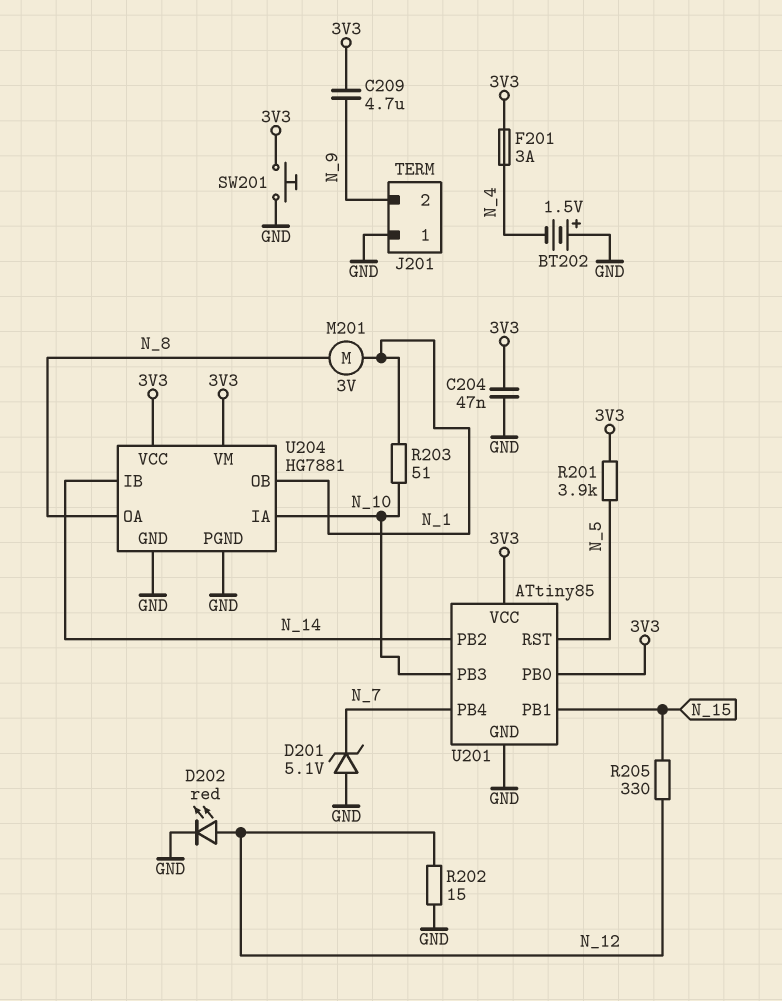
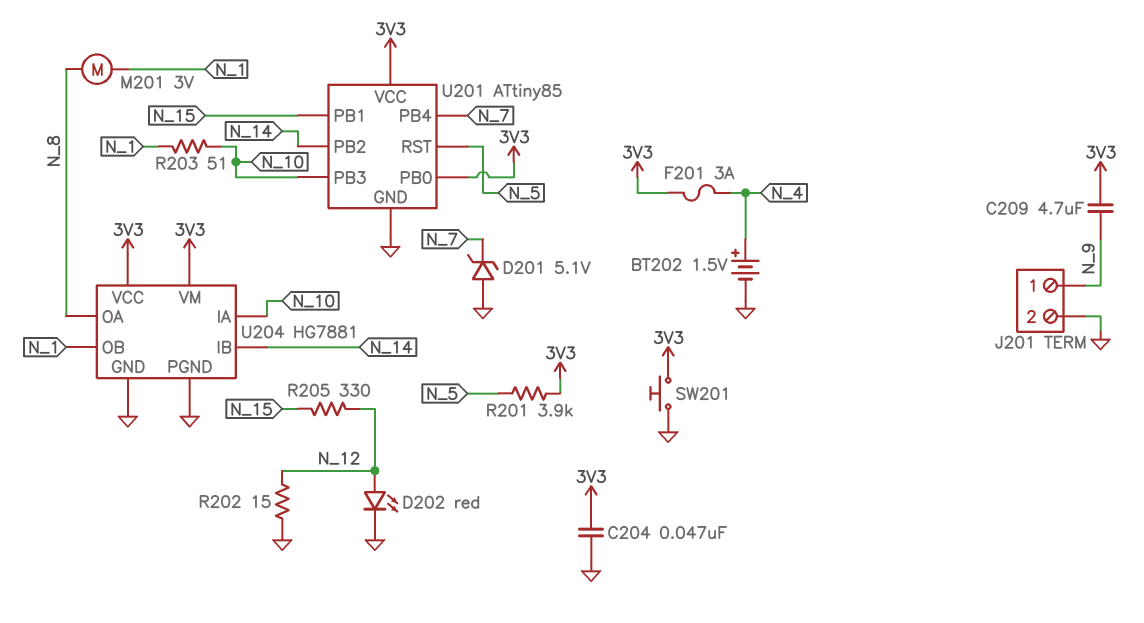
BT202: 1.5V (plus GND, minus N_4) -> 1.5V (plus N_4, minus GND)
J201 pin 1: GND -> N_9
J201 pin 2: N_9 -> GND

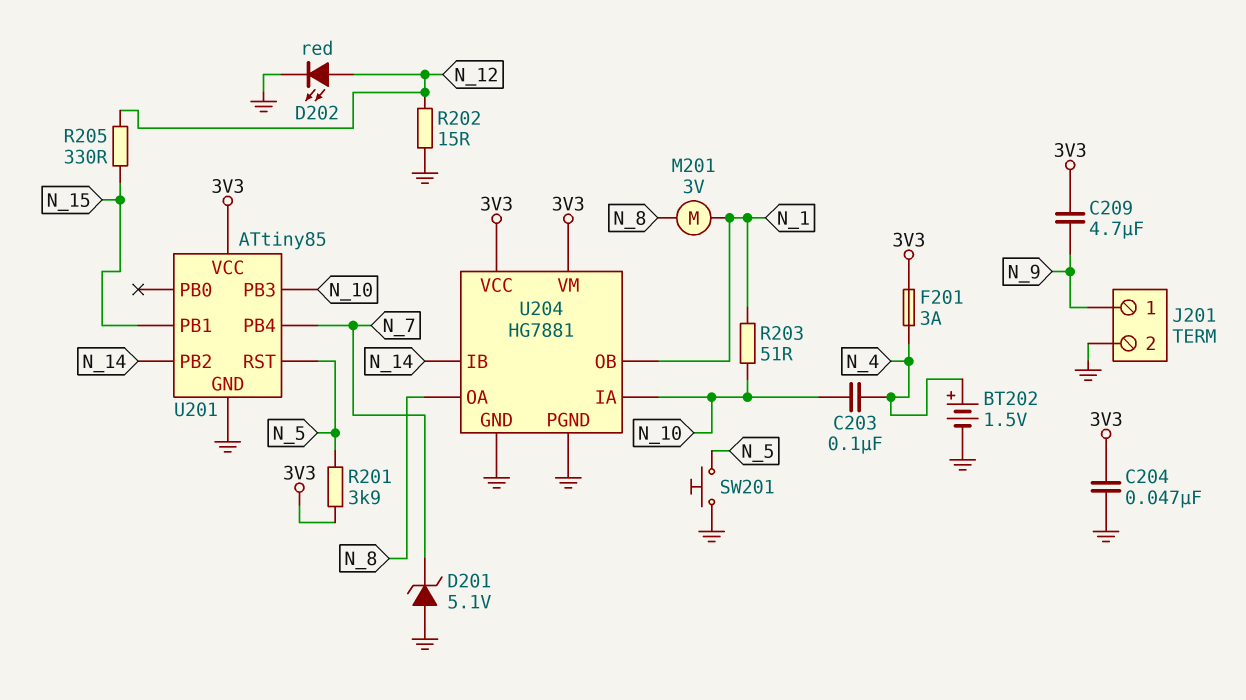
C203: none -> 100nF (N_4, N_10)
SW201: button (3V3, GND) -> button (GND, N_5)
U201 pin PB0: 3V3 -> none

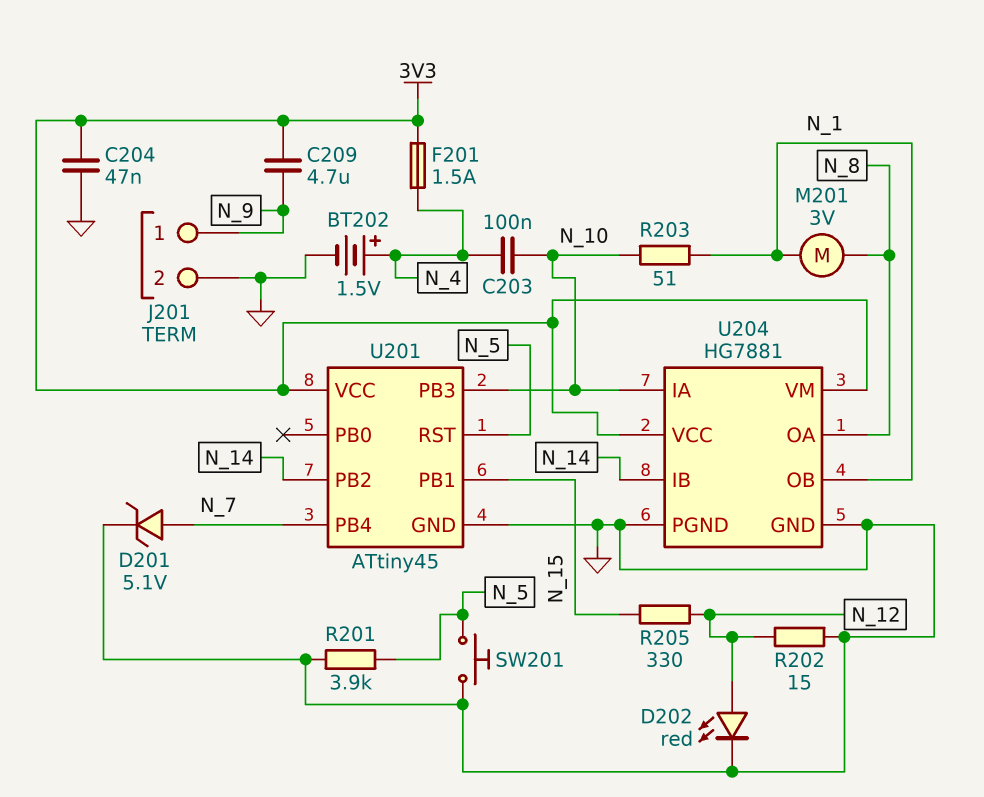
D201: zener 5.1V (A GND, K N_7) -> zener 5.1V (A N_7, K GND)
F201: 3A (3V3, N_4) -> 1.5A (3V3, N_4)
R201: 3.9k (3V3, N_5) -> 3.9k (GND, N_5)
U201: ATtiny85 -> ATtiny45

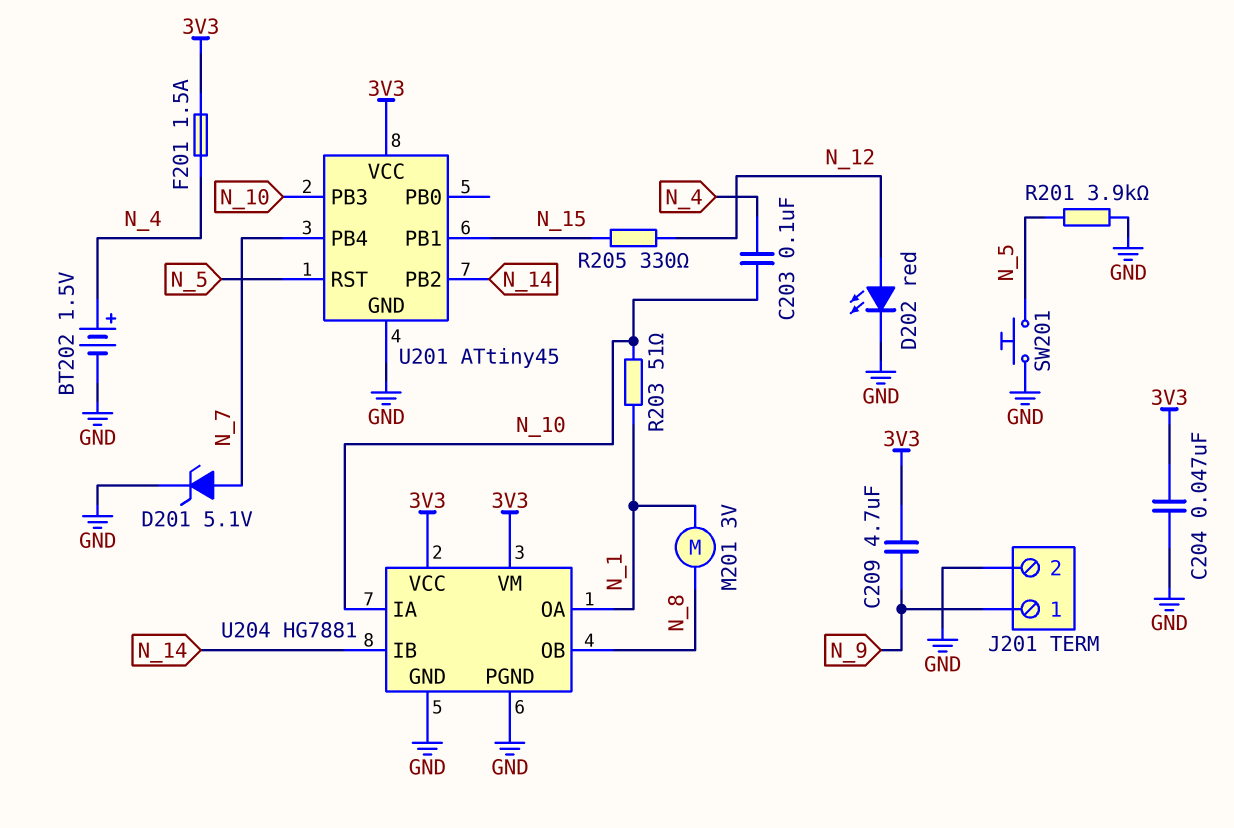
R202: 15 (GND, N_12) -> none
U204 pin OA: N_8 -> N_1
U204 pin OB: N_1 -> N_8

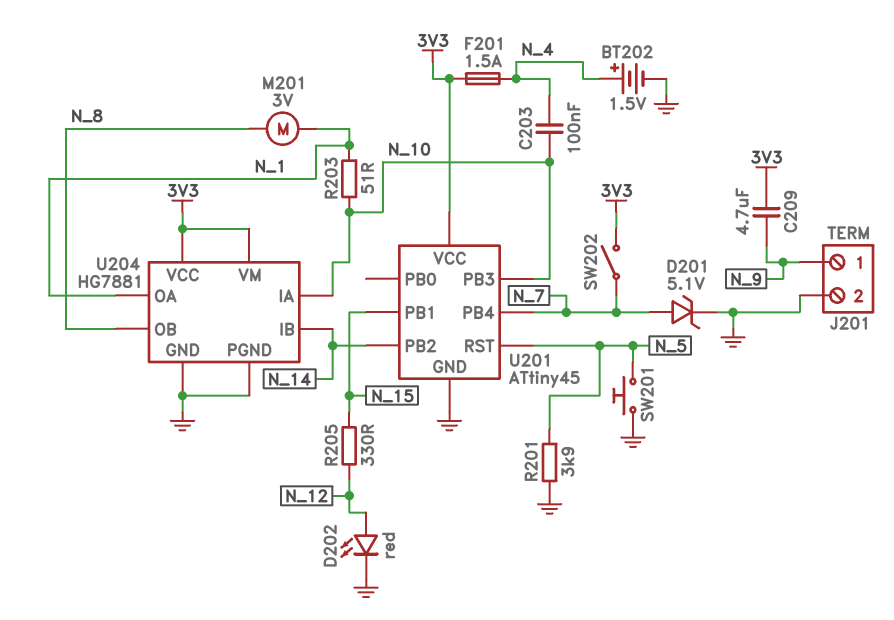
C204: 47nF (3V3, GND) -> none
SW202: none -> switch (3V3, N_7)

